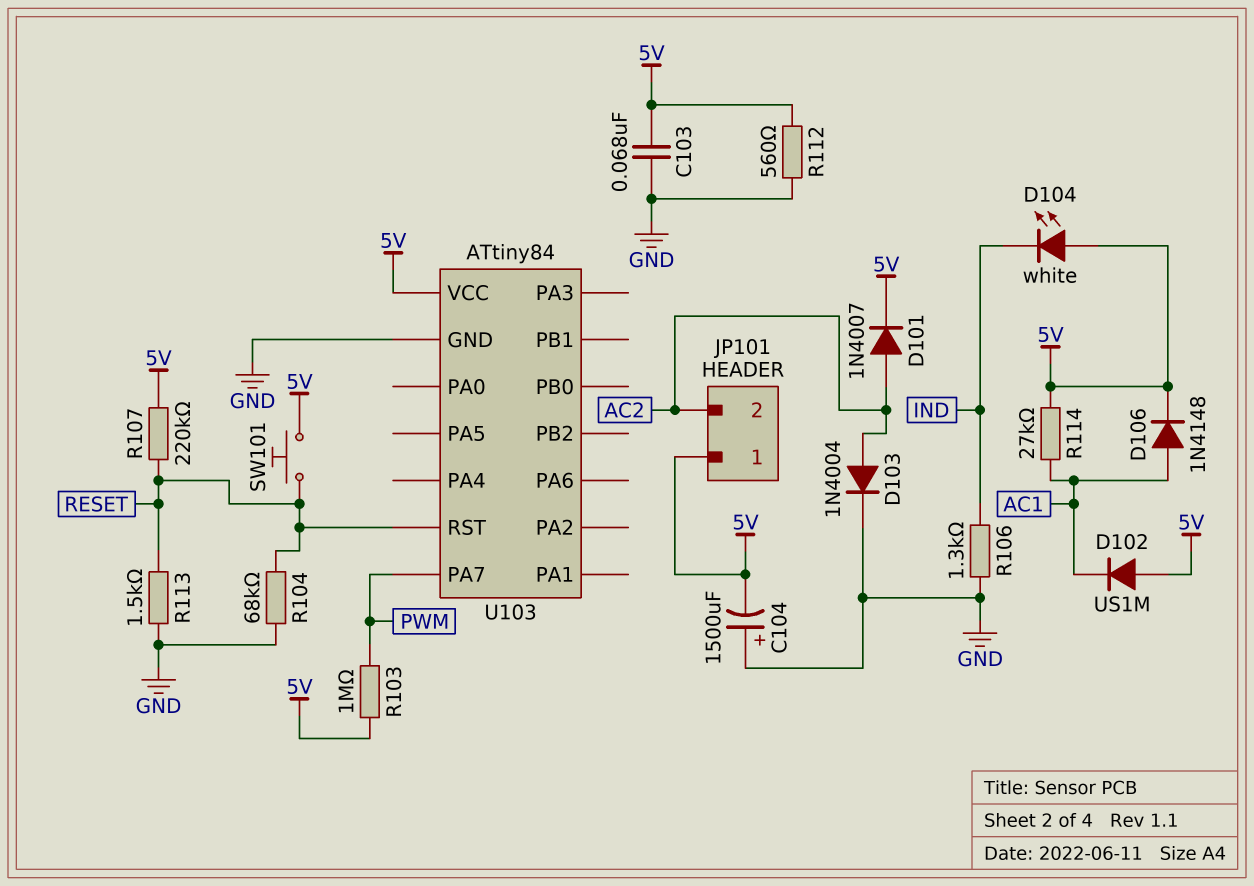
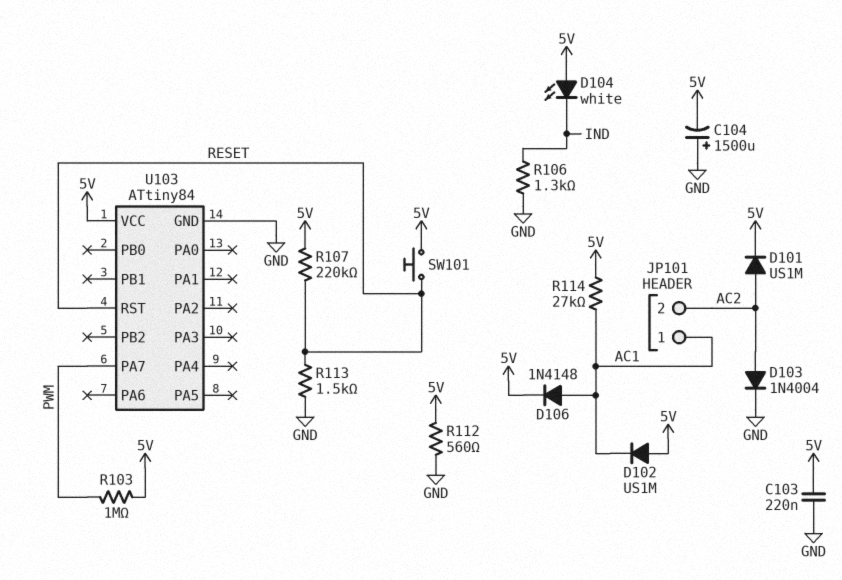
C103: 68nF (5V, GND) -> 220nF (5V, GND)
D101: diode 1N4007 (A AC2, K 5V) -> diode US1M (A AC2, K 5V)
JP101 pin 1: 5V -> AC1
R104: 68k (GND, RESET) -> none

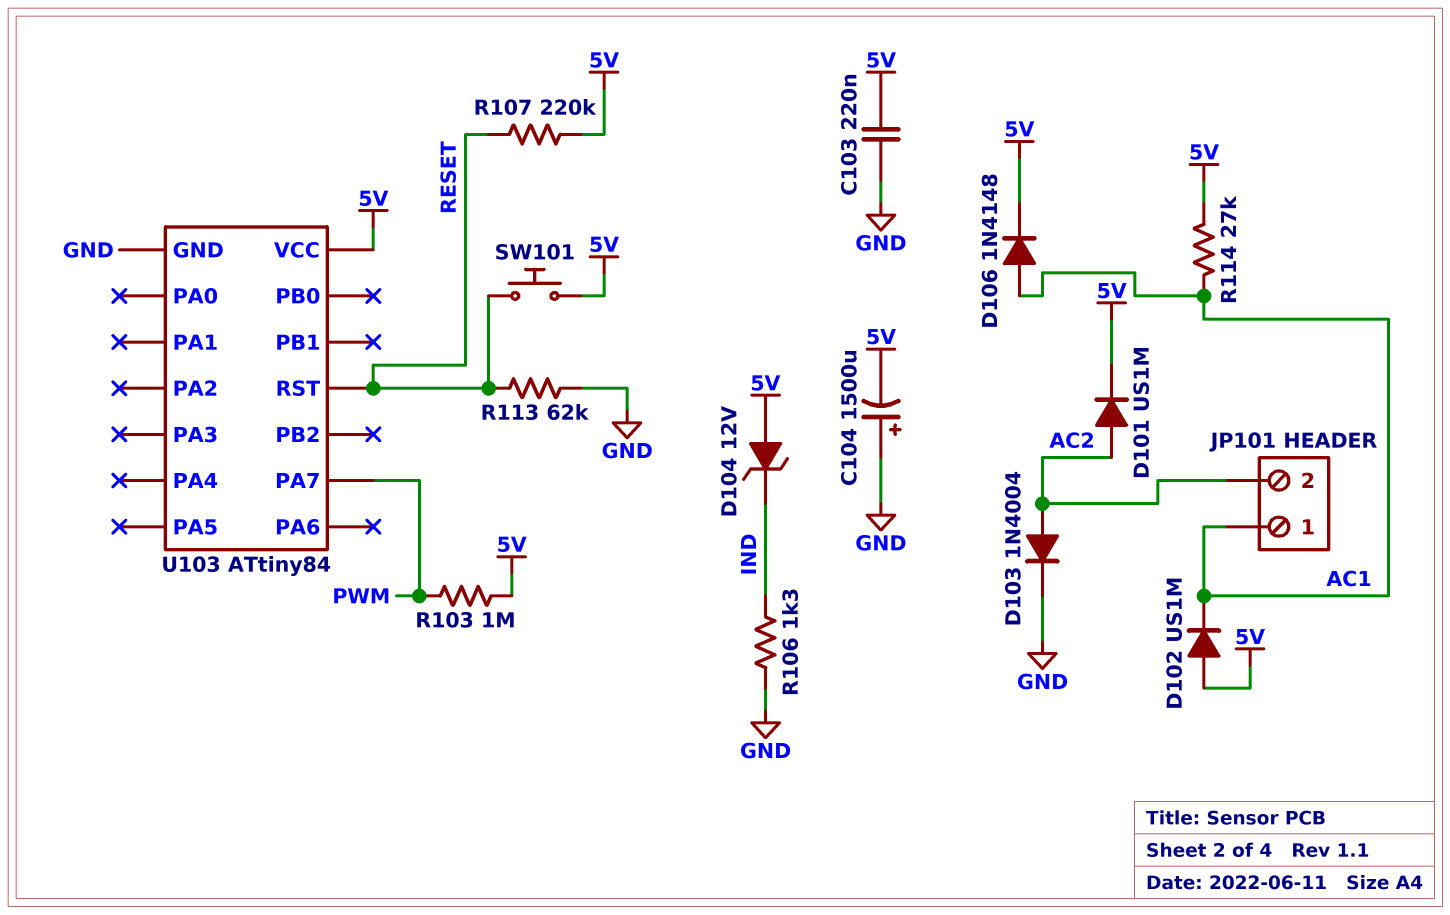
D104: LED white (A 5V, K IND) -> zener 12V (A 5V, K IND)
R112: 560 (5V, GND) -> none
R113: 1.5k (GND, RESET) -> 62k (GND, RESET)

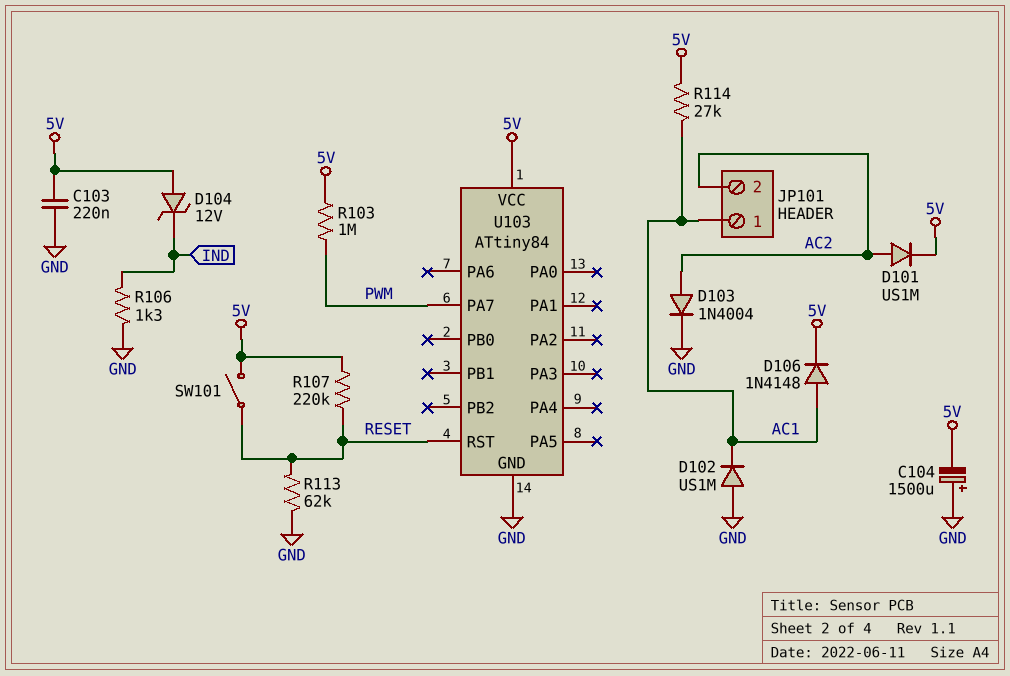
D102: diode US1M (A 5V, K AC1) -> diode US1M (A GND, K AC1)
SW101: button (5V, RESET) -> switch (5V, RESET)

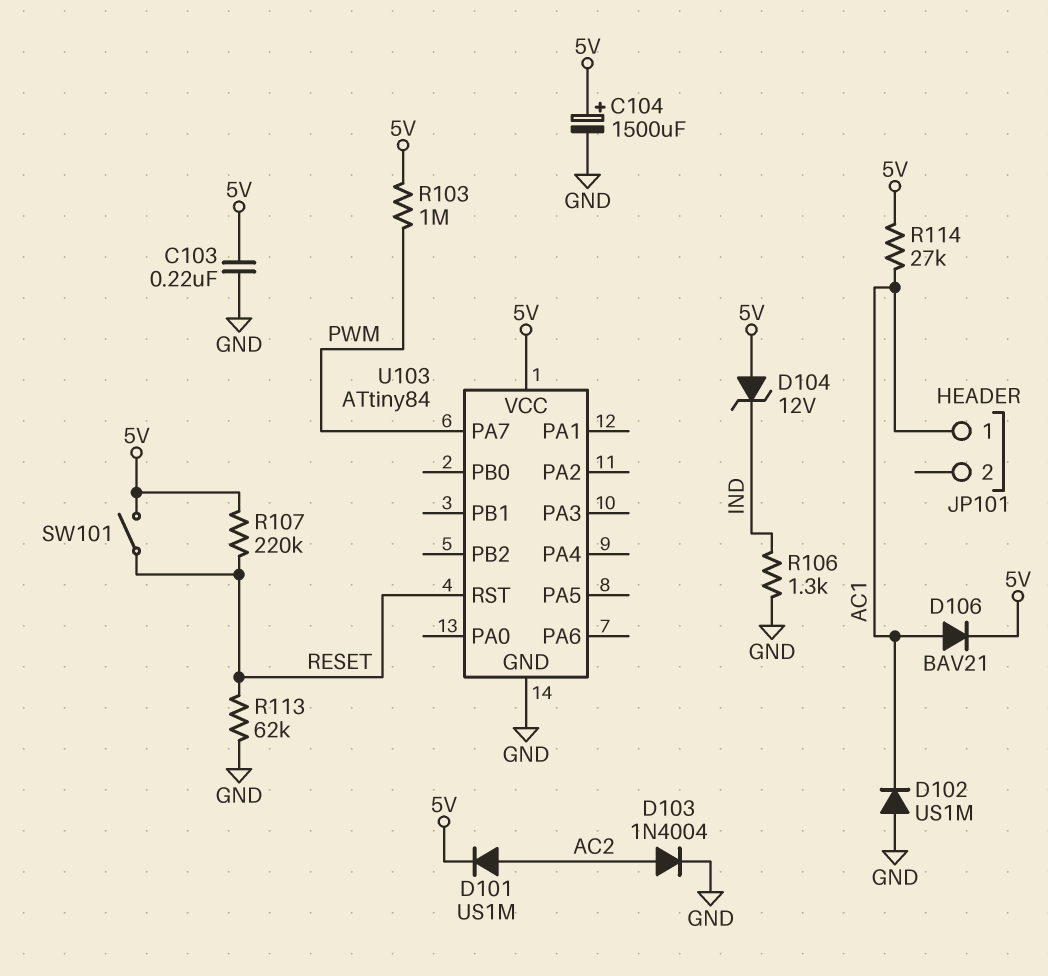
C104: 1500uF (plus GND, minus 5V) -> 1500uF (plus 5V, minus GND)
D106: diode 1N4148 (A AC1, K 5V) -> diode BAV21 (A AC1, K 5V)
JP101 pin 2: AC2 -> none

